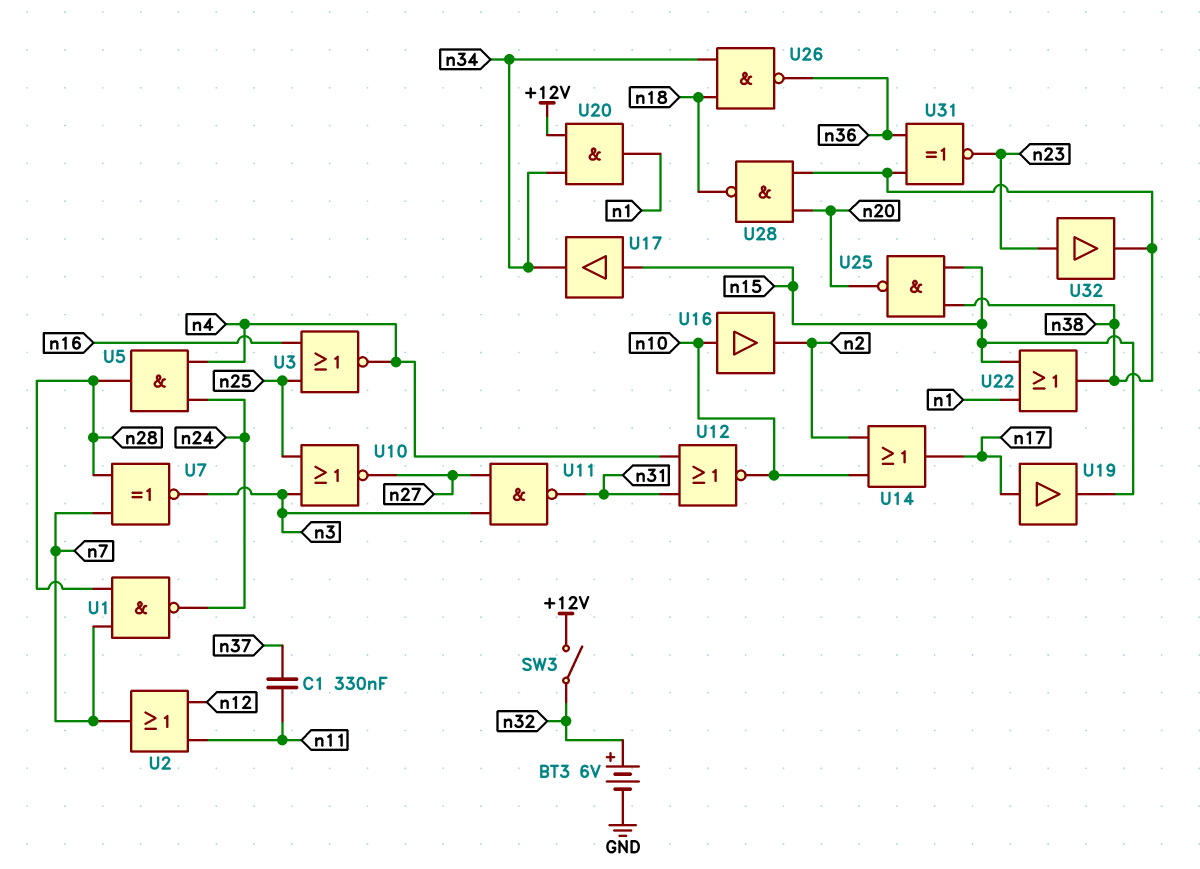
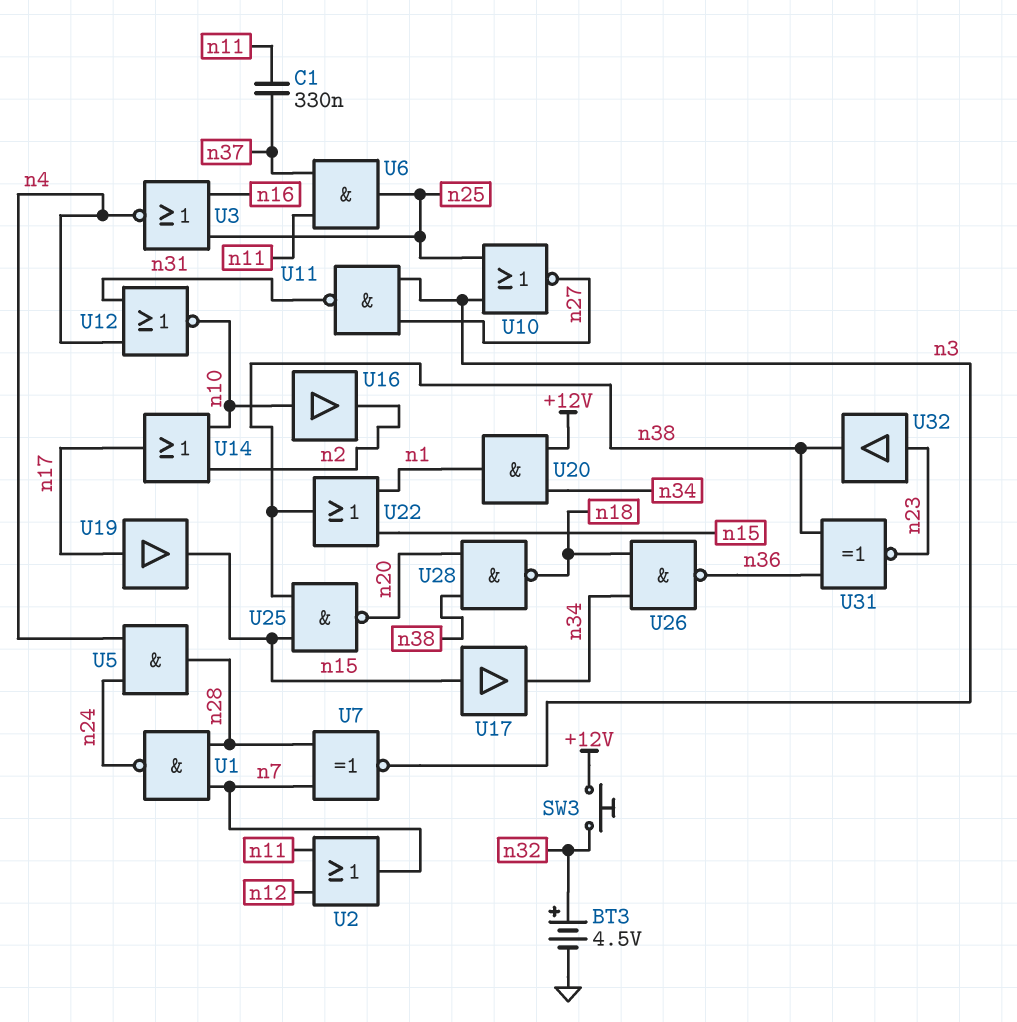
BT3: 6V (plus n32, minus GND) -> 4.5V (plus n32, minus GND)
SW3: switch (+12V, n32) -> button (+12V, n32)
U6: none -> AND (in n11, in n37, out n25)

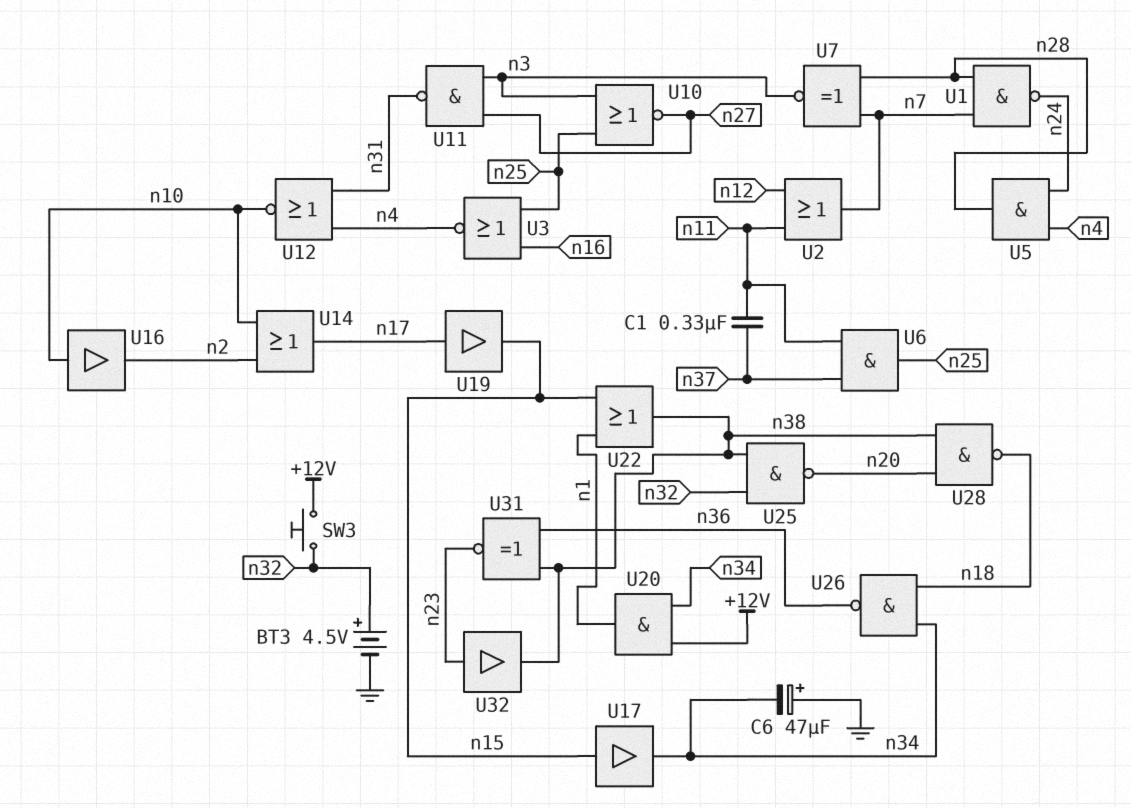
C6: none -> 47uF (plus GND, minus n34)
U25: NAND (in n15, in n38, out n20) -> NAND (in n32, in n38, out n20)

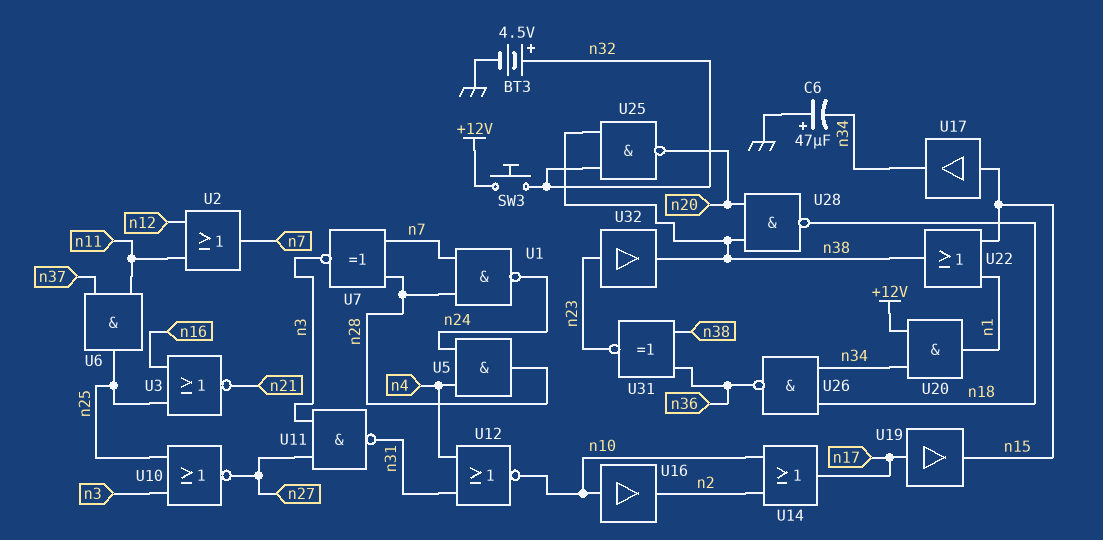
C1: 330nF (n11, n37) -> none
U3: NOR (in n16, in n25, out n4) -> NOR (in n16, in n25, out n21)

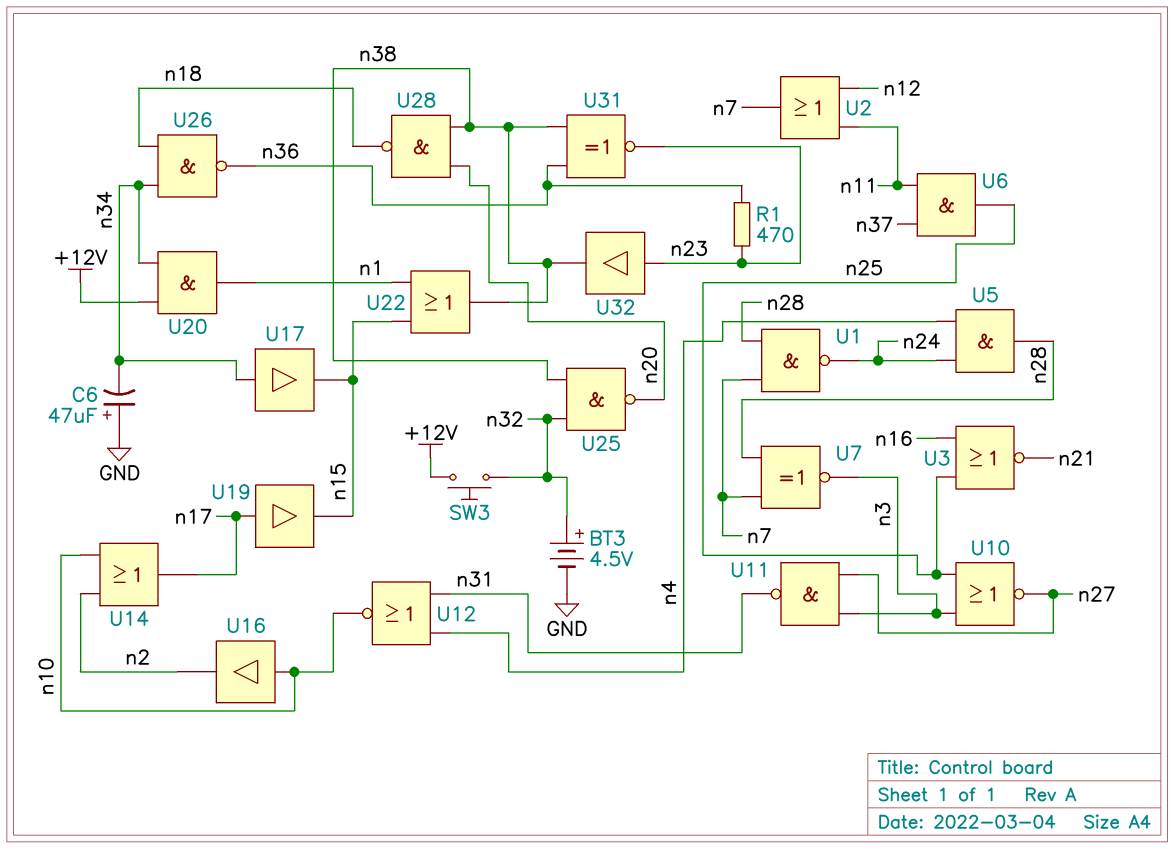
R1: none -> 470 (n23, n36)
U17: buffer (in n15, out n34) -> buffer (in n34, out n15)

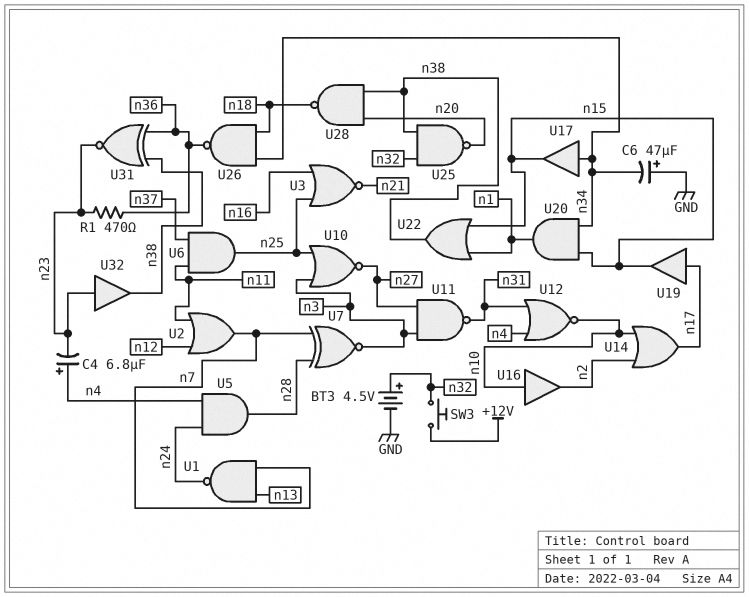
C4: none -> 6.8uF (plus n4, minus n23)
U1: NAND (in n7, in n28, out n24) -> NAND (in n7, in n13, out n24)
U20: AND (in +12V, in n34, out n1) -> AND (in n15, in n34, out n1)

